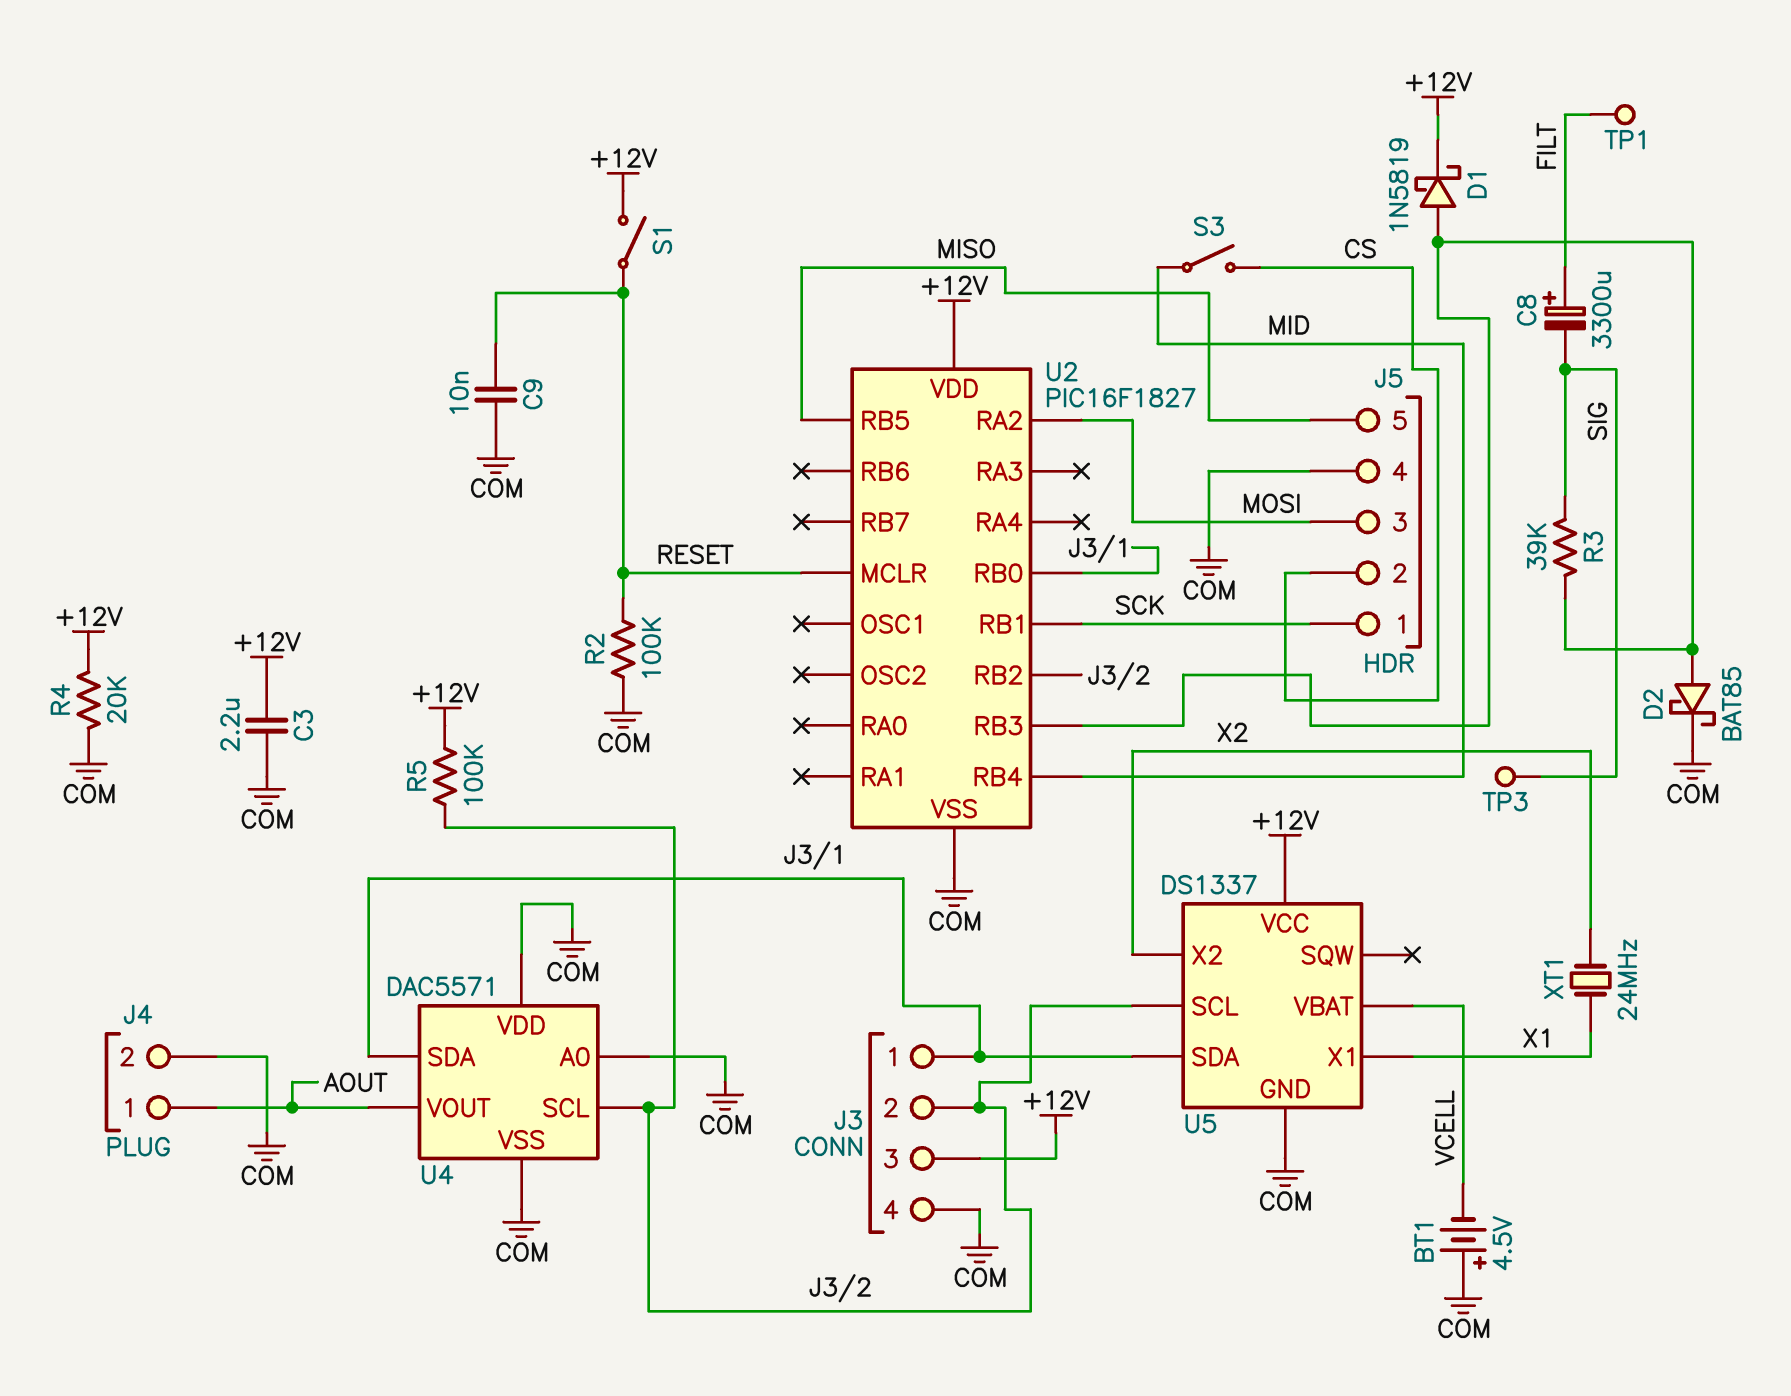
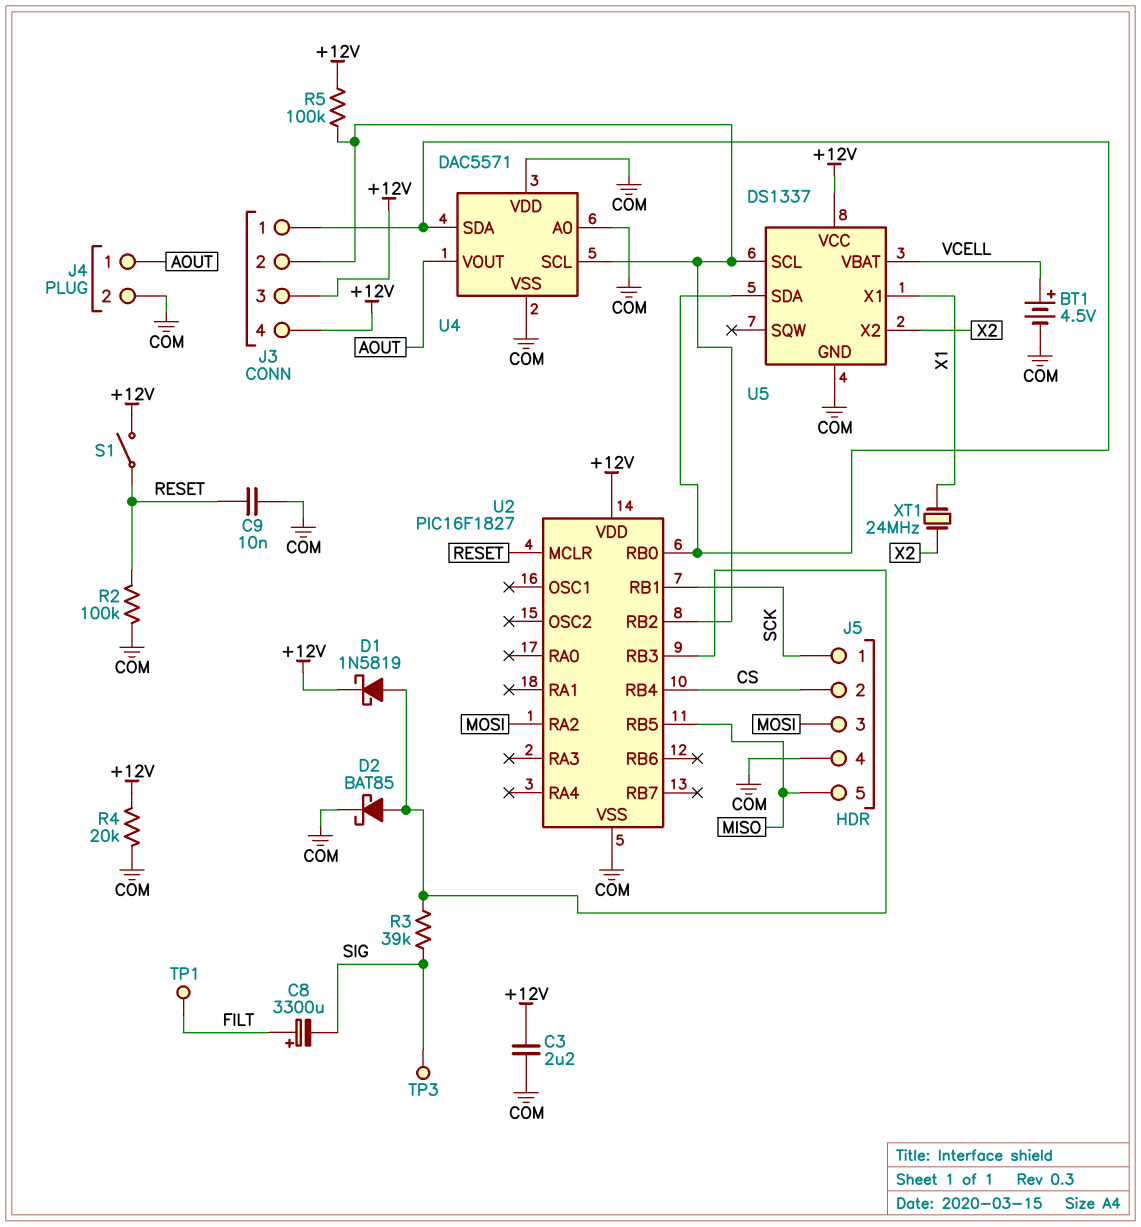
BT1: 4.5V (plus COM, minus VCELL) -> 4.5V (plus VCELL, minus COM)
J3 pin 4: COM -> +12V
S3: switch (CS, MID) -> none
U2 pin RB4: MID -> CS

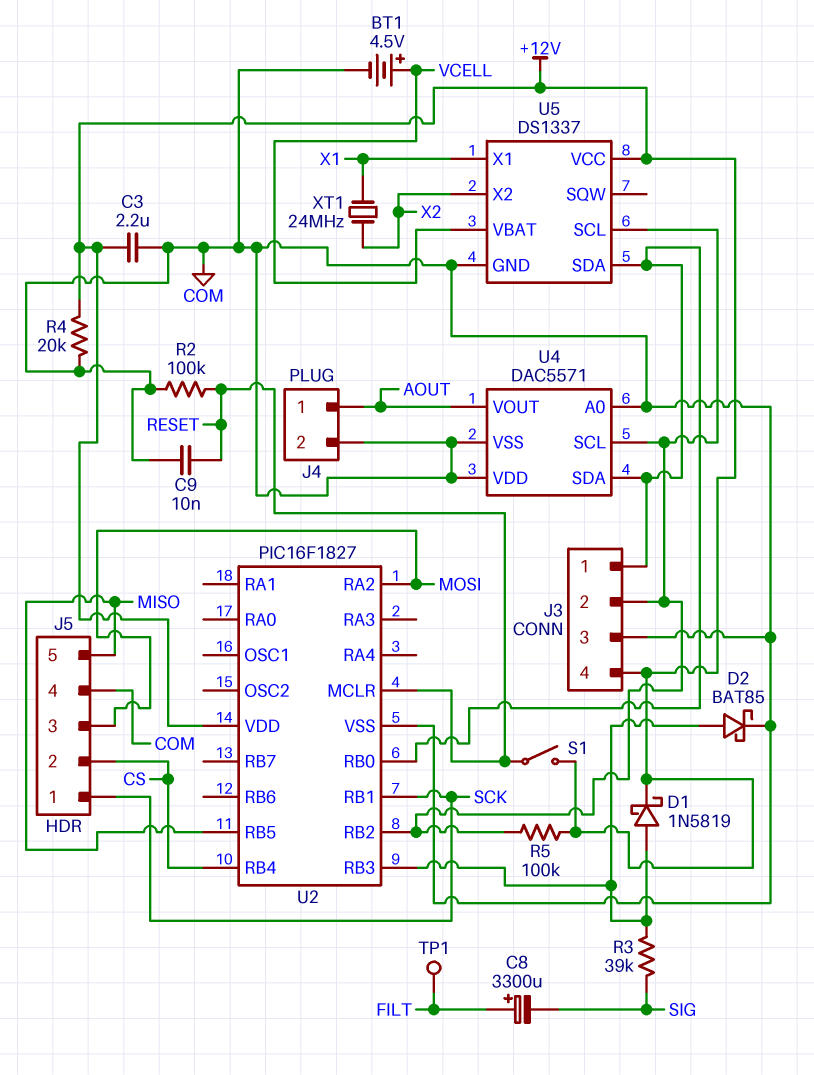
J3 pin 3: +12V -> COM
TP3: test point (SIG) -> none

